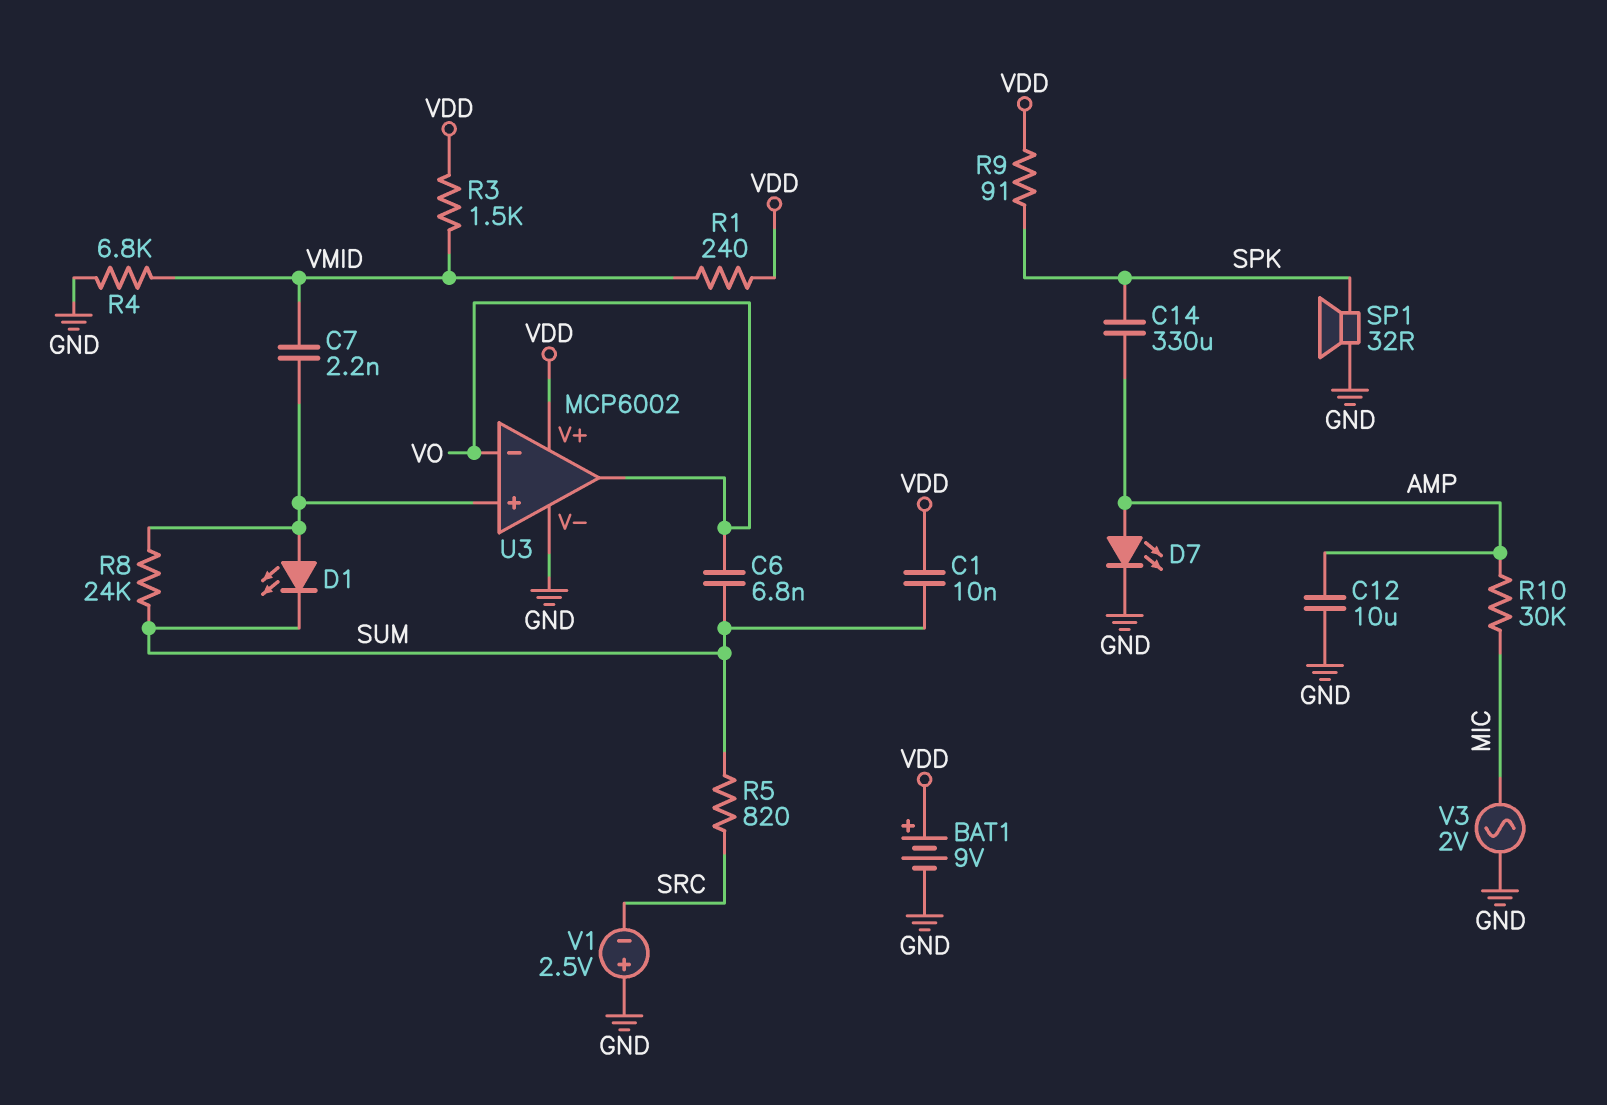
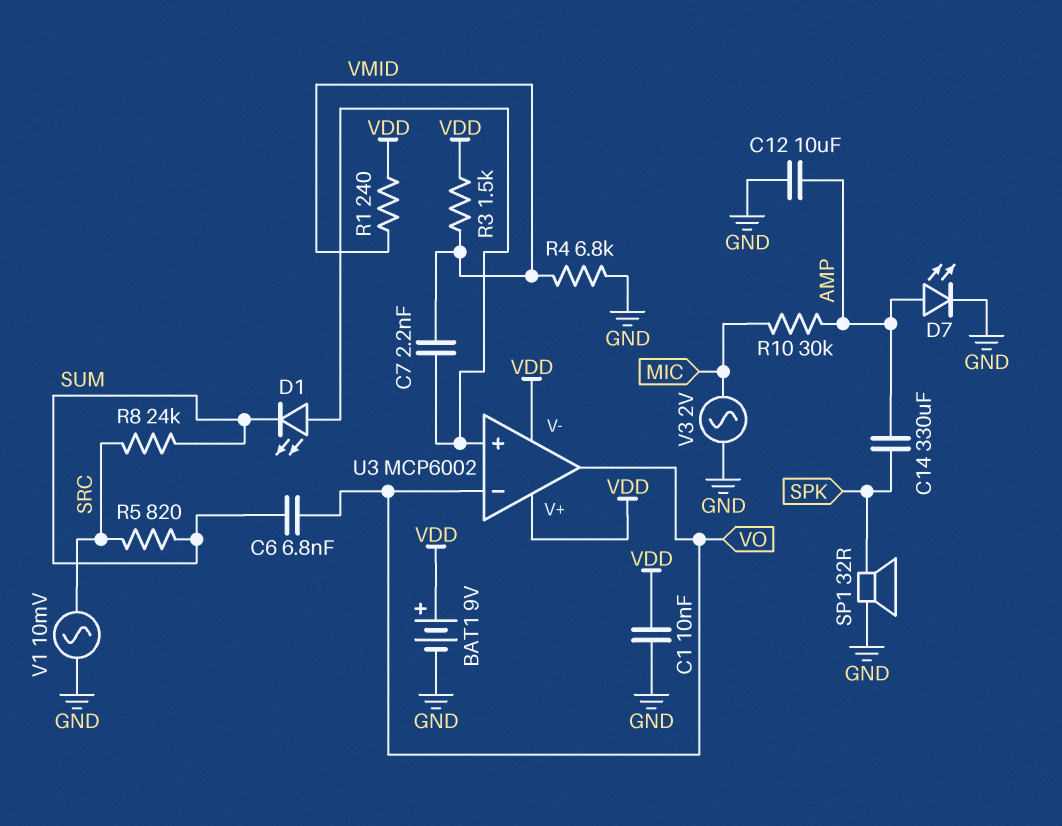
C1: 10nF (SUM, VDD) -> 10nF (GND, VDD)
R8: 24k (SUM, U3/in+) -> 24k (SRC, SUM)
R9: 91 (SPK, VDD) -> none
U3 pin V-: GND -> VDD
V1: 2.5V (plus GND, minus SRC) -> AC 10mV (GND, SRC)

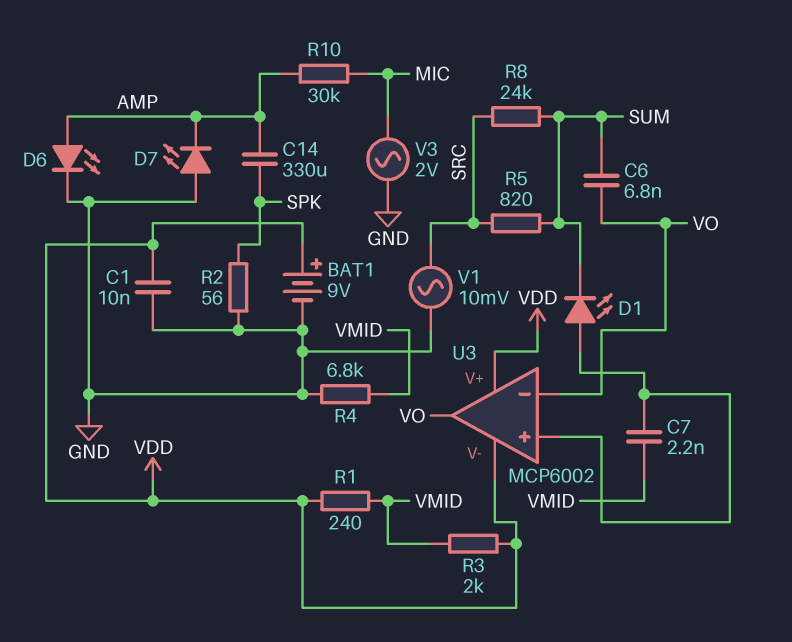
C12: 10uF (AMP, GND) -> none
D6: none -> LED (A AMP, K GND)
D7: LED (A AMP, K GND) -> LED (A GND, K AMP)
R2: none -> 56 (GND, SPK)
R3: 1.5k (VDD, VMID) -> 2k (VDD, VMID)
SP1: speaker 32R (GND, SPK) -> none

